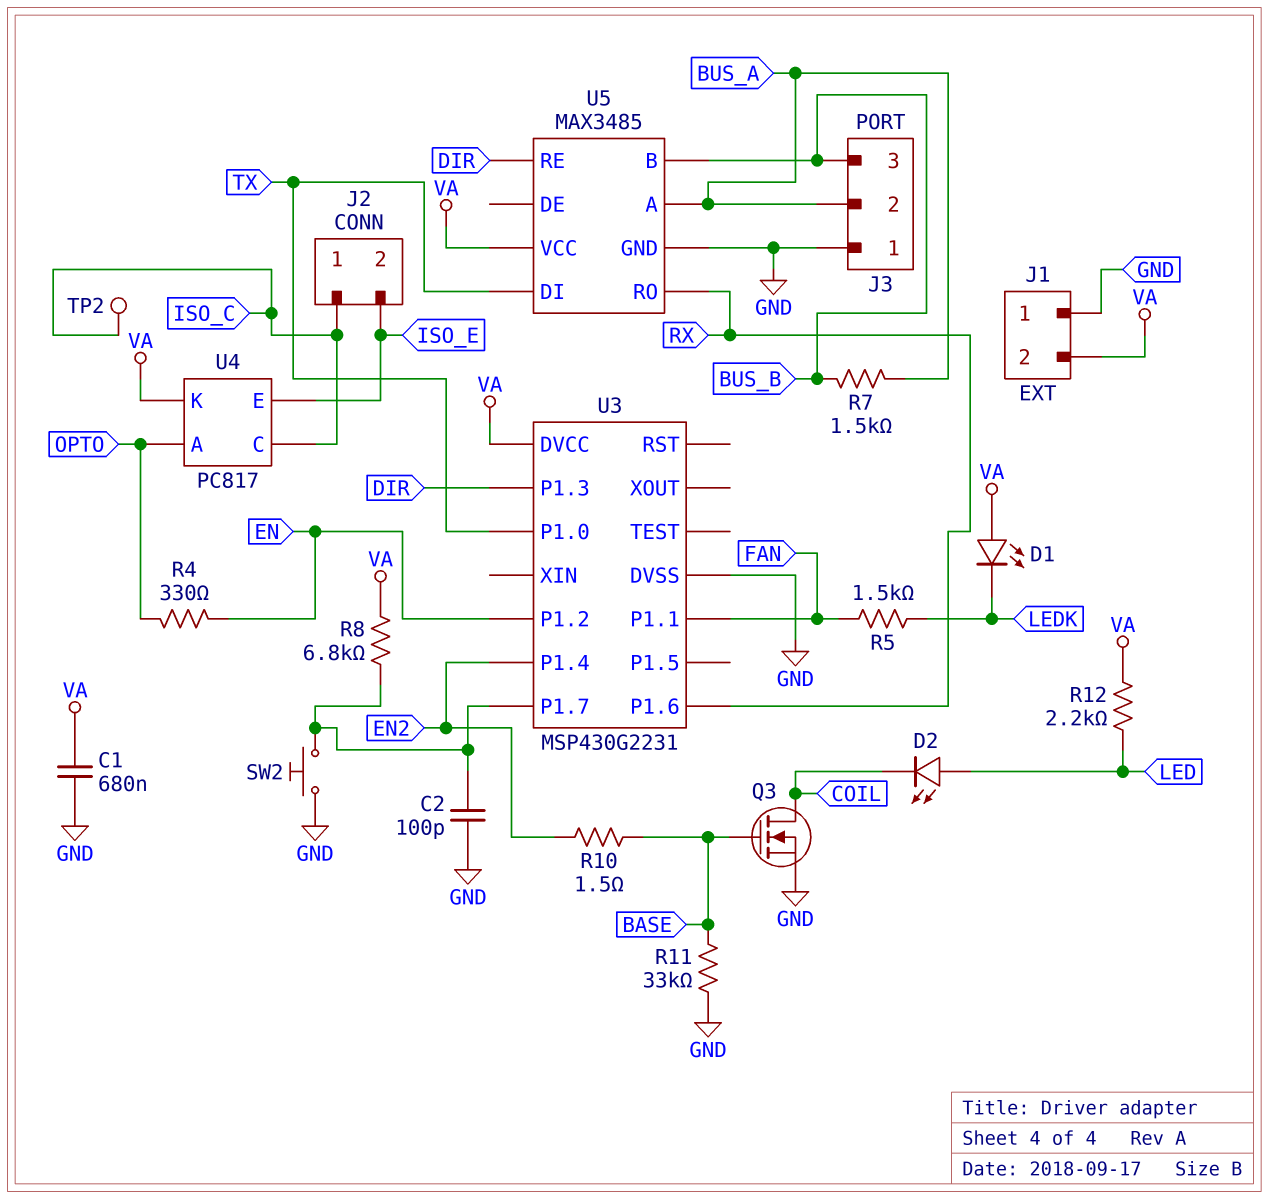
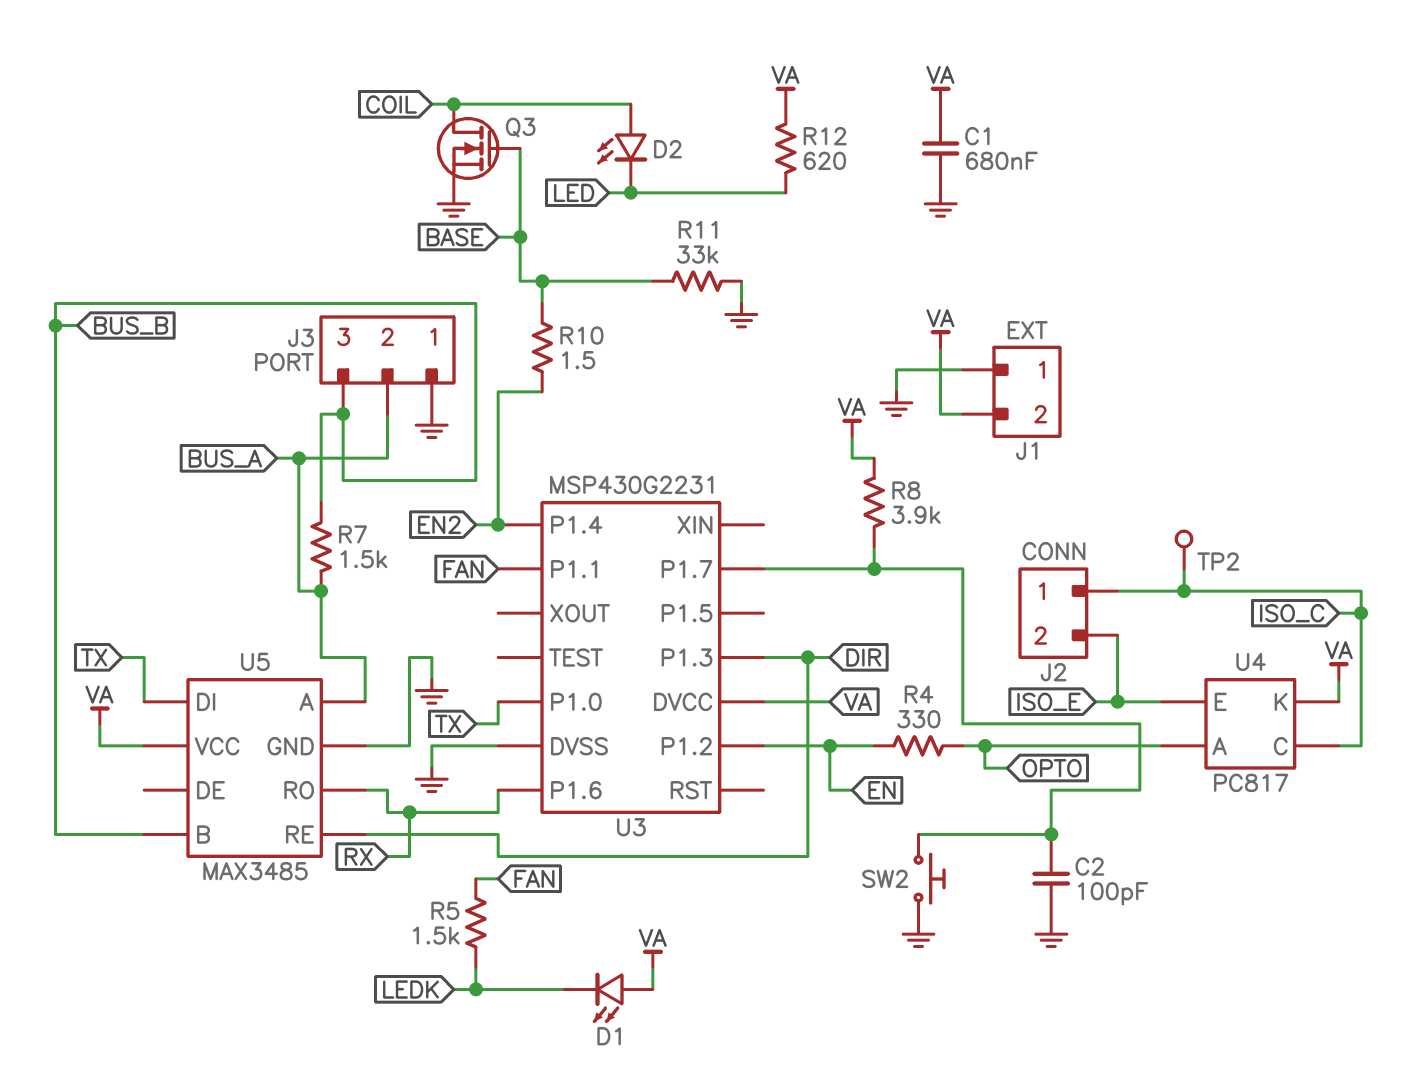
D2: LED (A LED, K COIL) -> LED (A COIL, K LED)
R8: 6.8k (U3/P1.7, VA) -> 3.9k (U3/P1.7, VA)
R12: 2.2k (LED, VA) -> 620 (LED, VA)

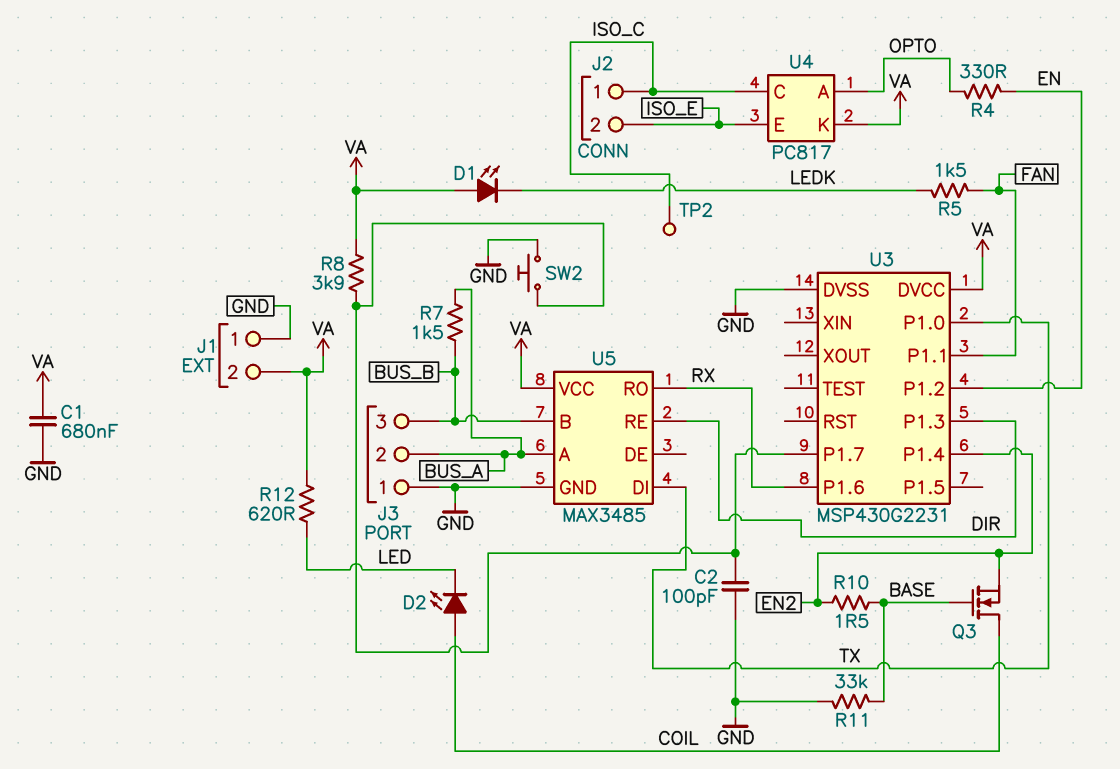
Q3: NMOS (G BASE, D COIL, S GND) -> NMOS (G BASE, D COIL, S EN2)

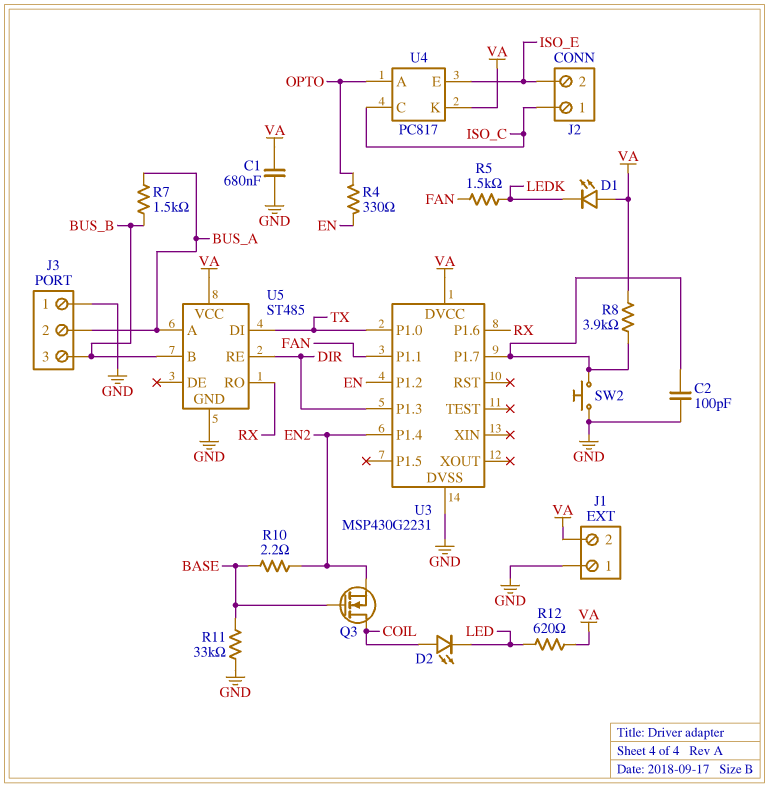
R10: 1.5 (BASE, EN2) -> 2.2 (BASE, EN2)
TP2: test point (ISO_C) -> none
U5: MAX3485 -> ST485

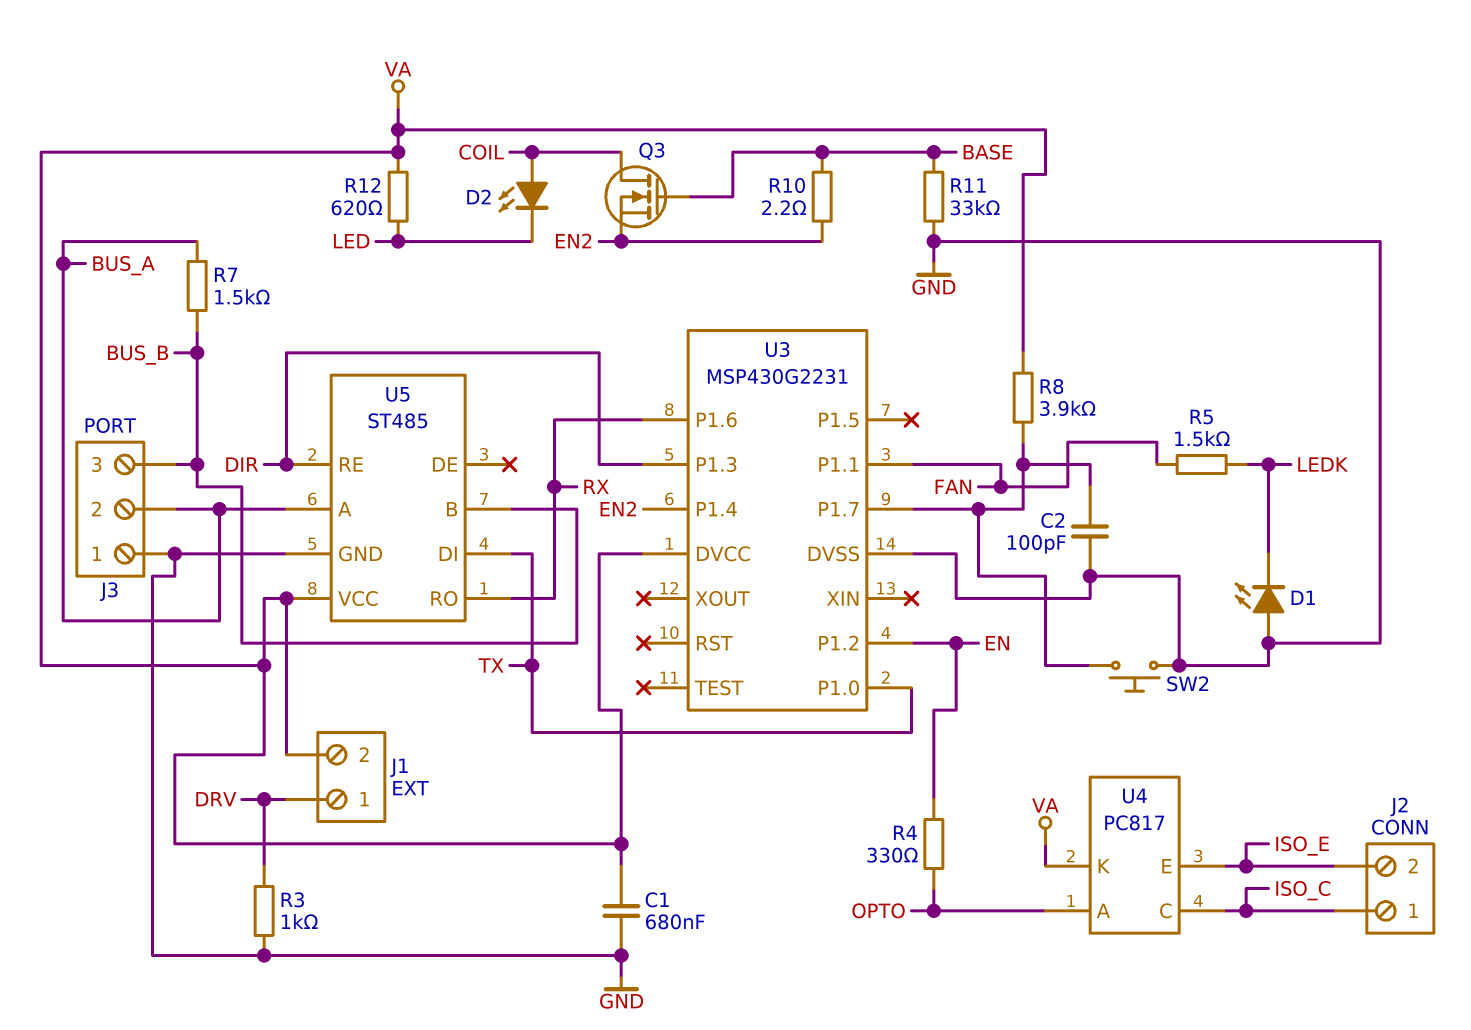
D1: LED (A VA, K LEDK) -> LED (A GND, K LEDK)
J1 pin 1: GND -> DRV
R3: none -> 1k (DRV, GND)

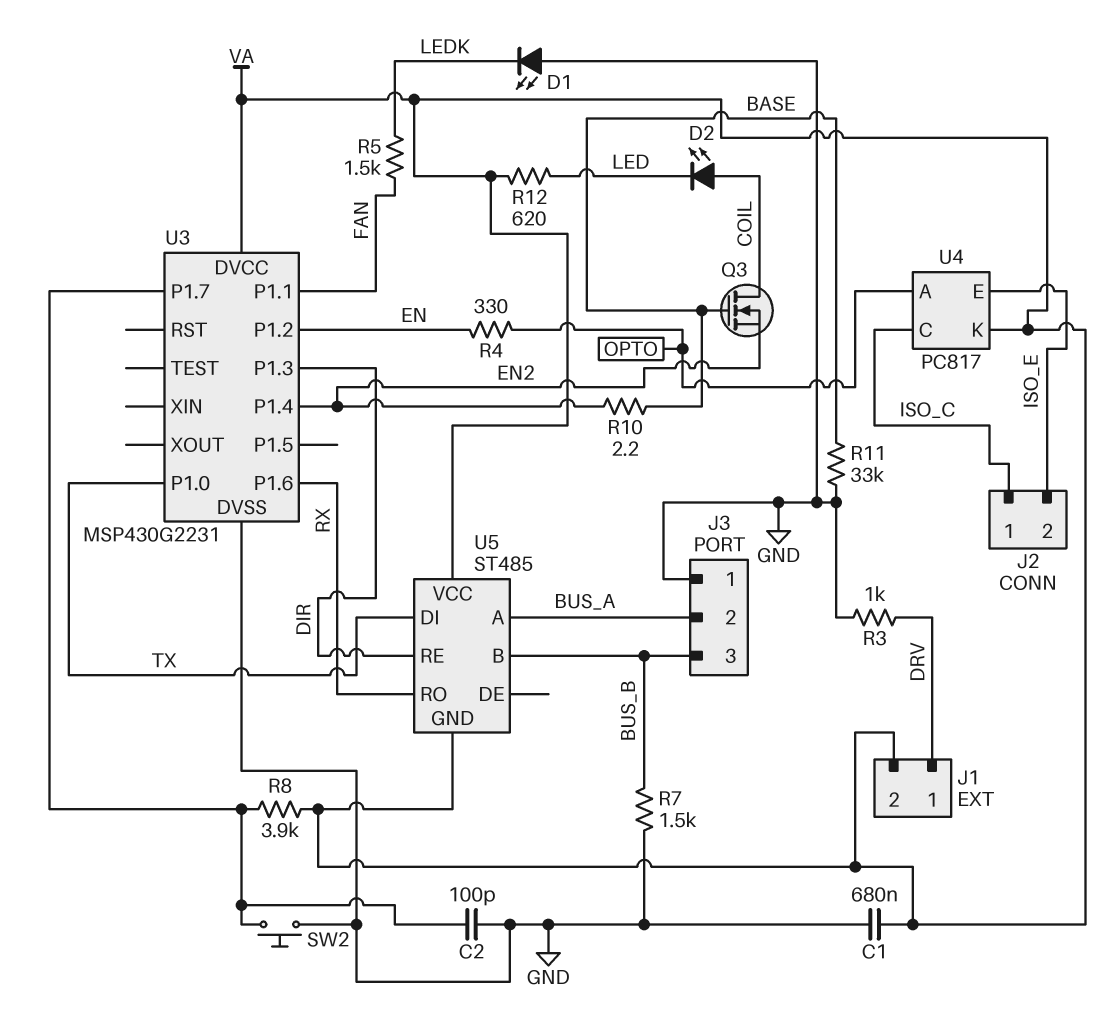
R7: 1.5k (BUS_A, BUS_B) -> 1.5k (BUS_B, GND)
U5 pin GND: GND -> VA

